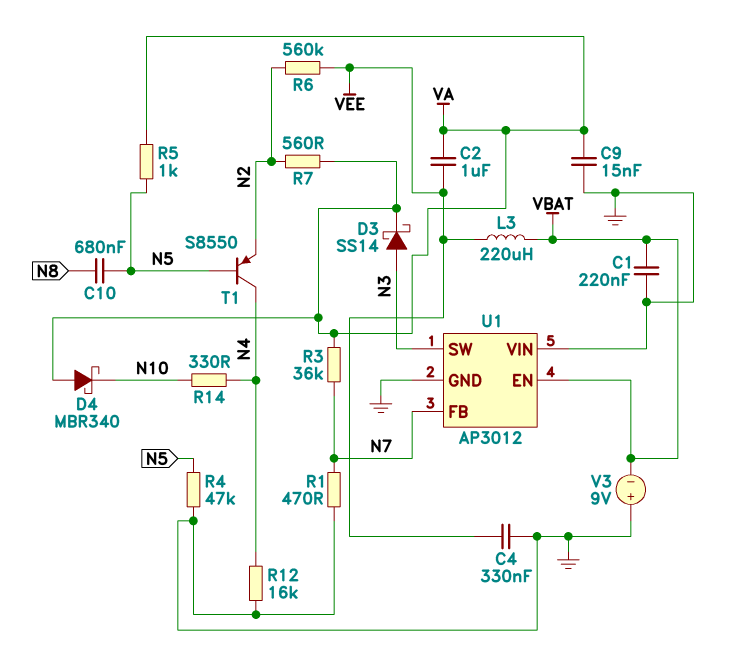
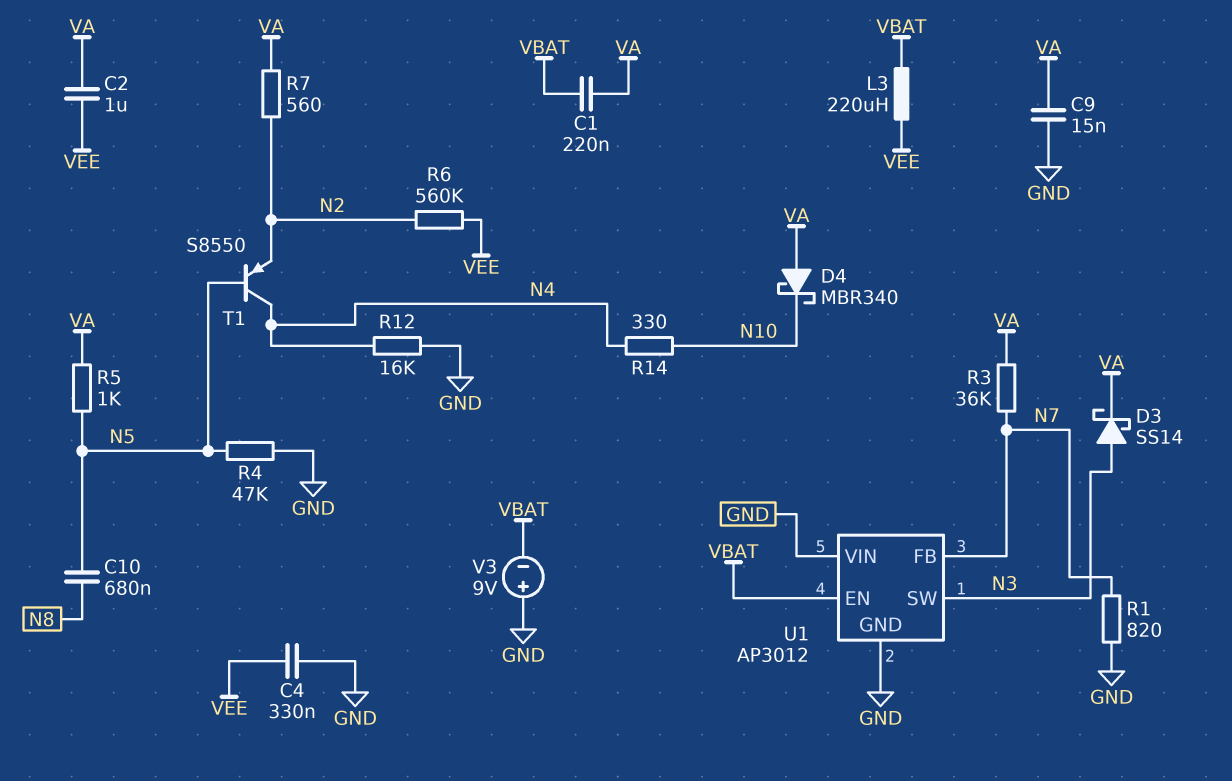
C1: 220nF (GND, VBAT) -> 220nF (VA, VBAT)
R1: 470 (GND, N7) -> 820 (GND, N7)

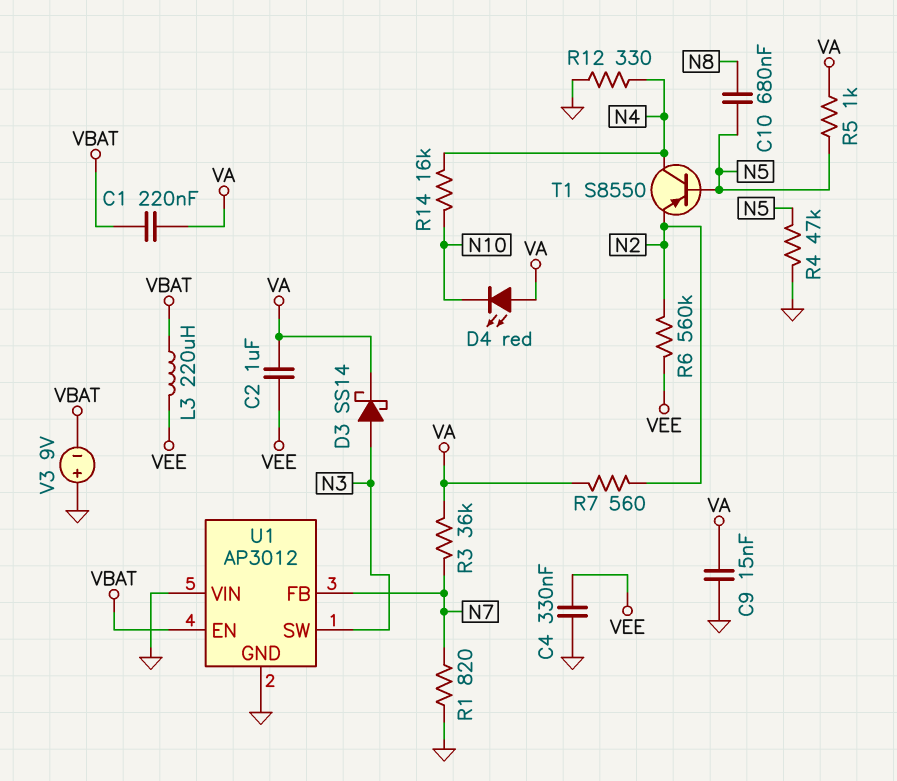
D4: schottky MBR340 (A VA, K N10) -> LED red (A VA, K N10)
R12: 16k (GND, N4) -> 330 (GND, N4)
R14: 330 (N4, N10) -> 16k (N4, N10)

